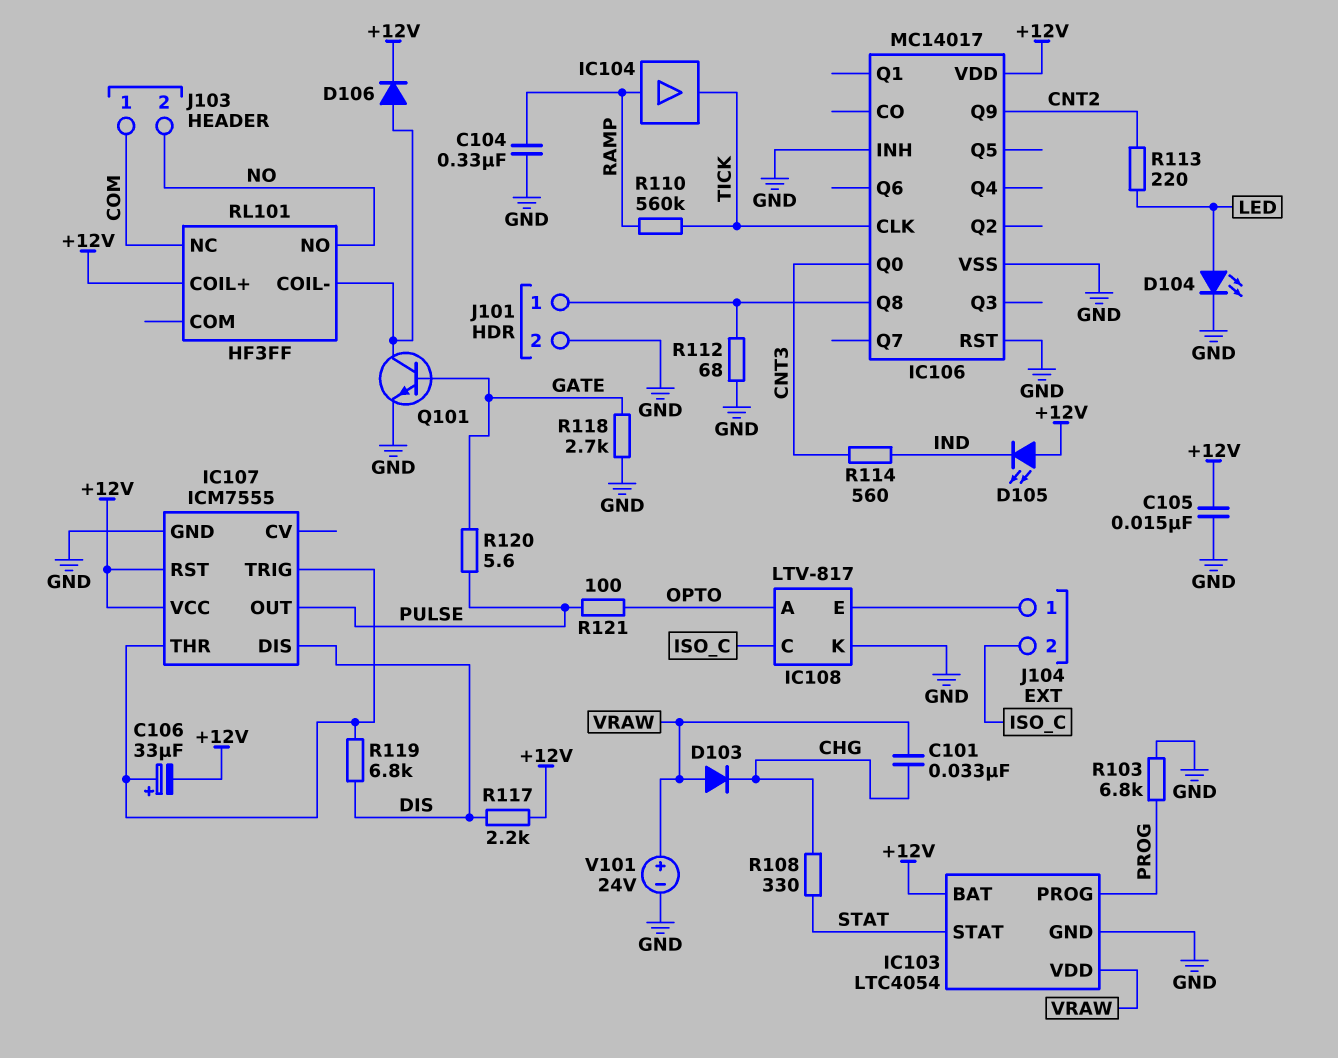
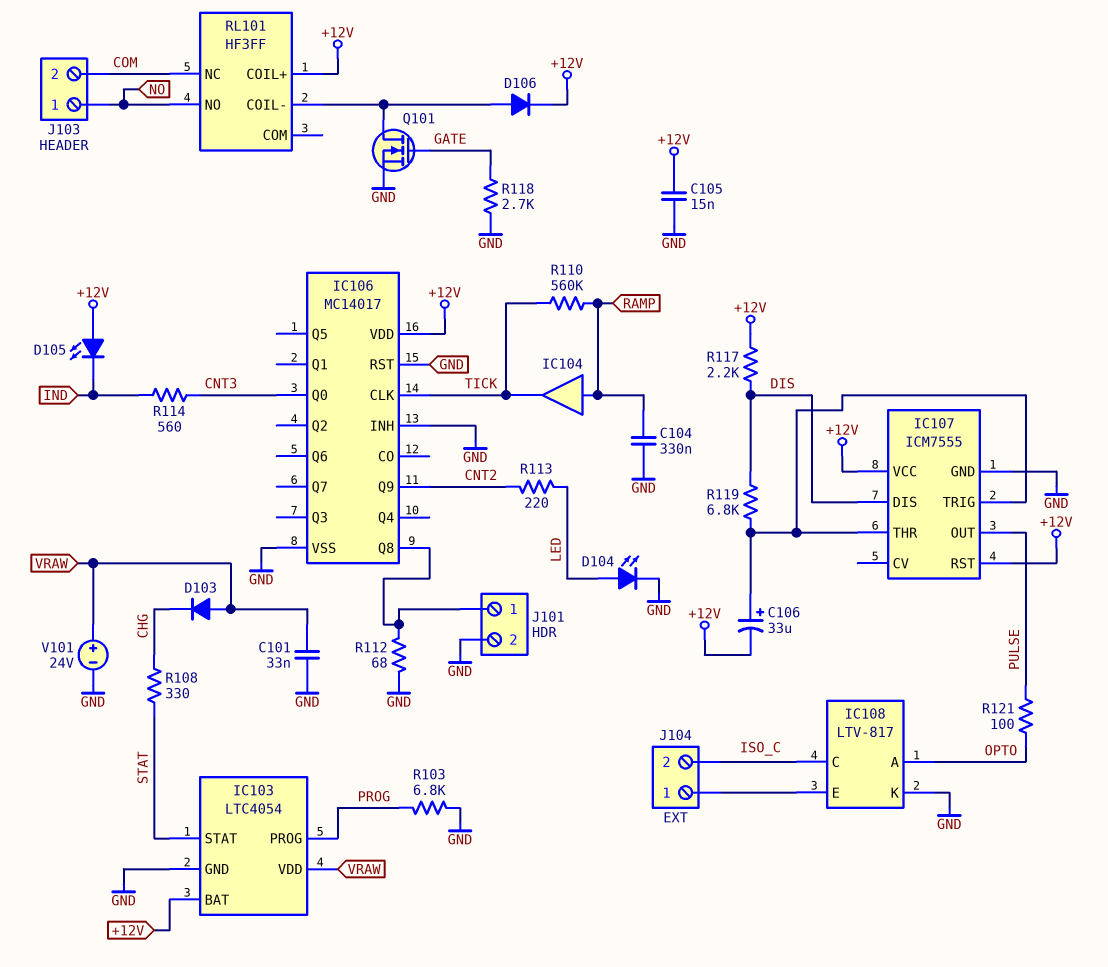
C101: 33nF (CHG, VRAW) -> 33nF (GND, VRAW)
J103 pin 1: COM -> NO
J103 pin 2: NO -> COM
Q101: NPN (B GATE, C RL101/COIL-, E GND) -> NMOS (G GATE, D RL101/COIL-, S GND)
R120: 5.6 (GATE, PULSE) -> none

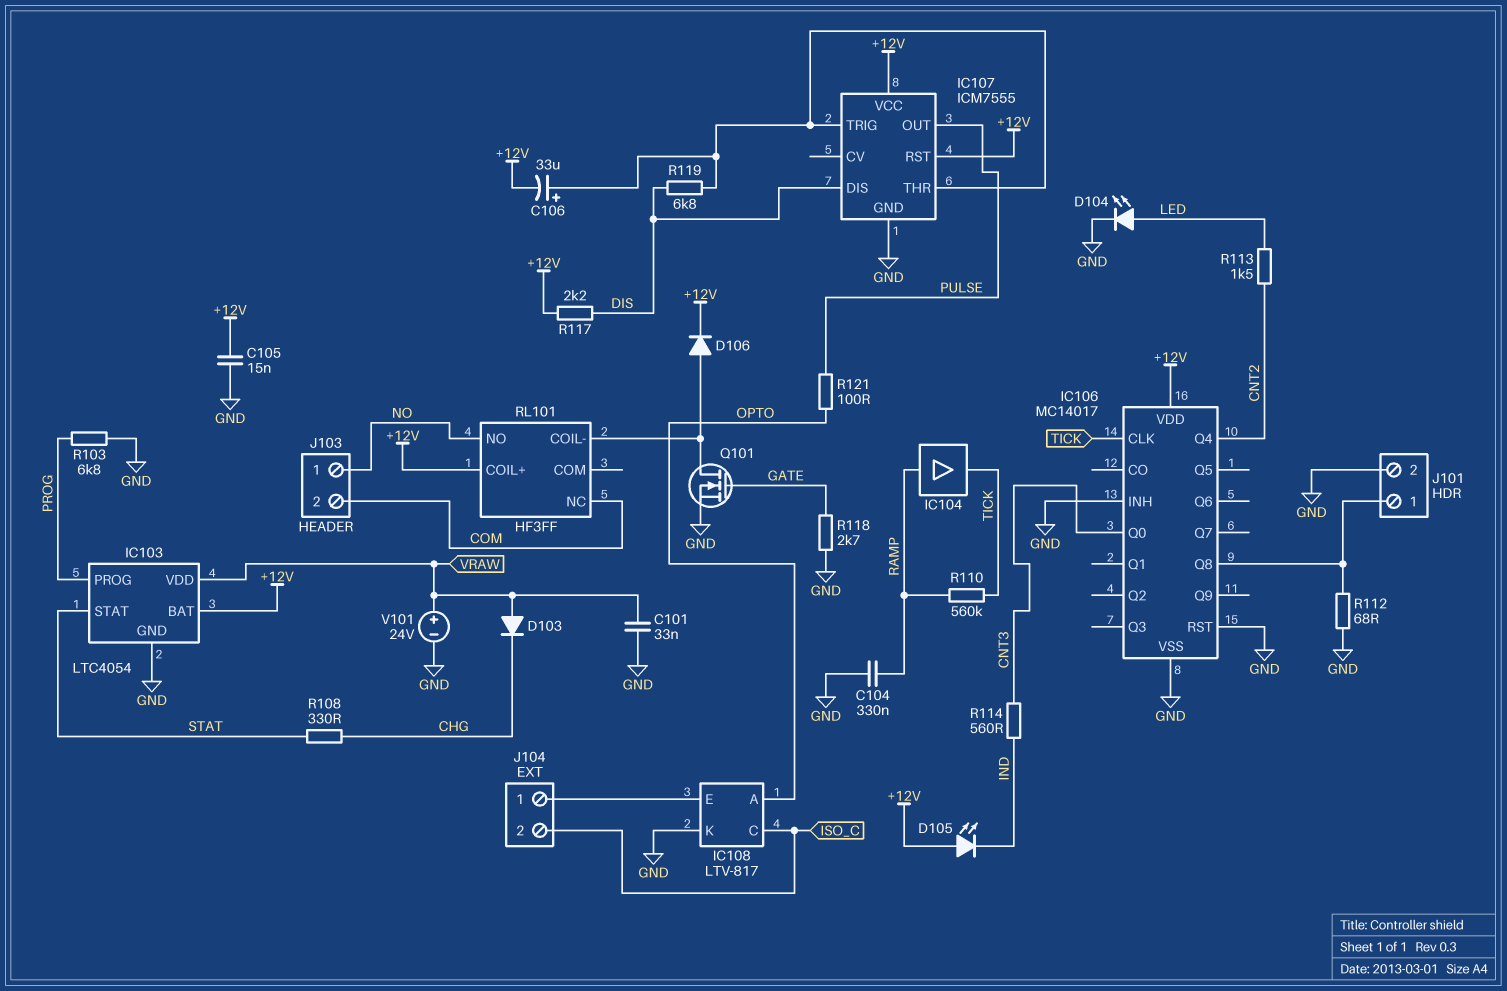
IC106 pin Q4: none -> CNT2
IC106 pin Q9: CNT2 -> none
R113: 220 (CNT2, LED) -> 1.5k (CNT2, LED)

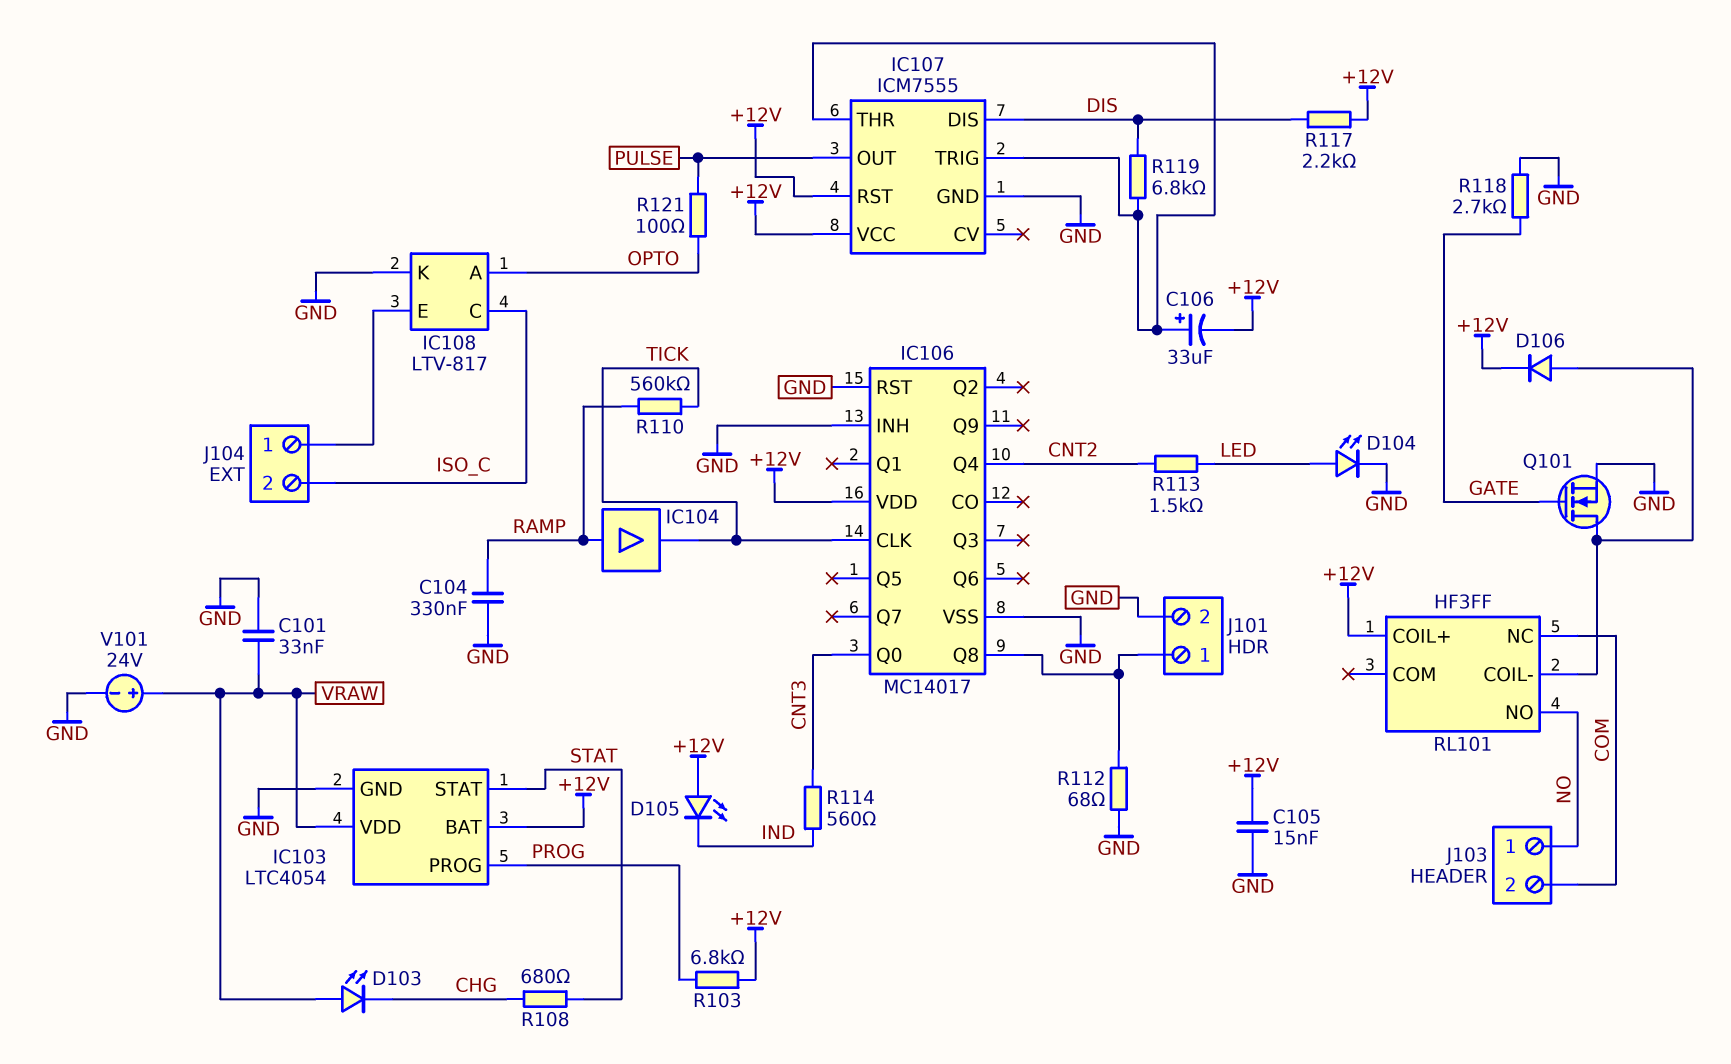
D103: diode (A VRAW, K CHG) -> LED (A VRAW, K CHG)
R103: 6.8k (GND, PROG) -> 6.8k (+12V, PROG)
R108: 330 (CHG, STAT) -> 680 (CHG, STAT)

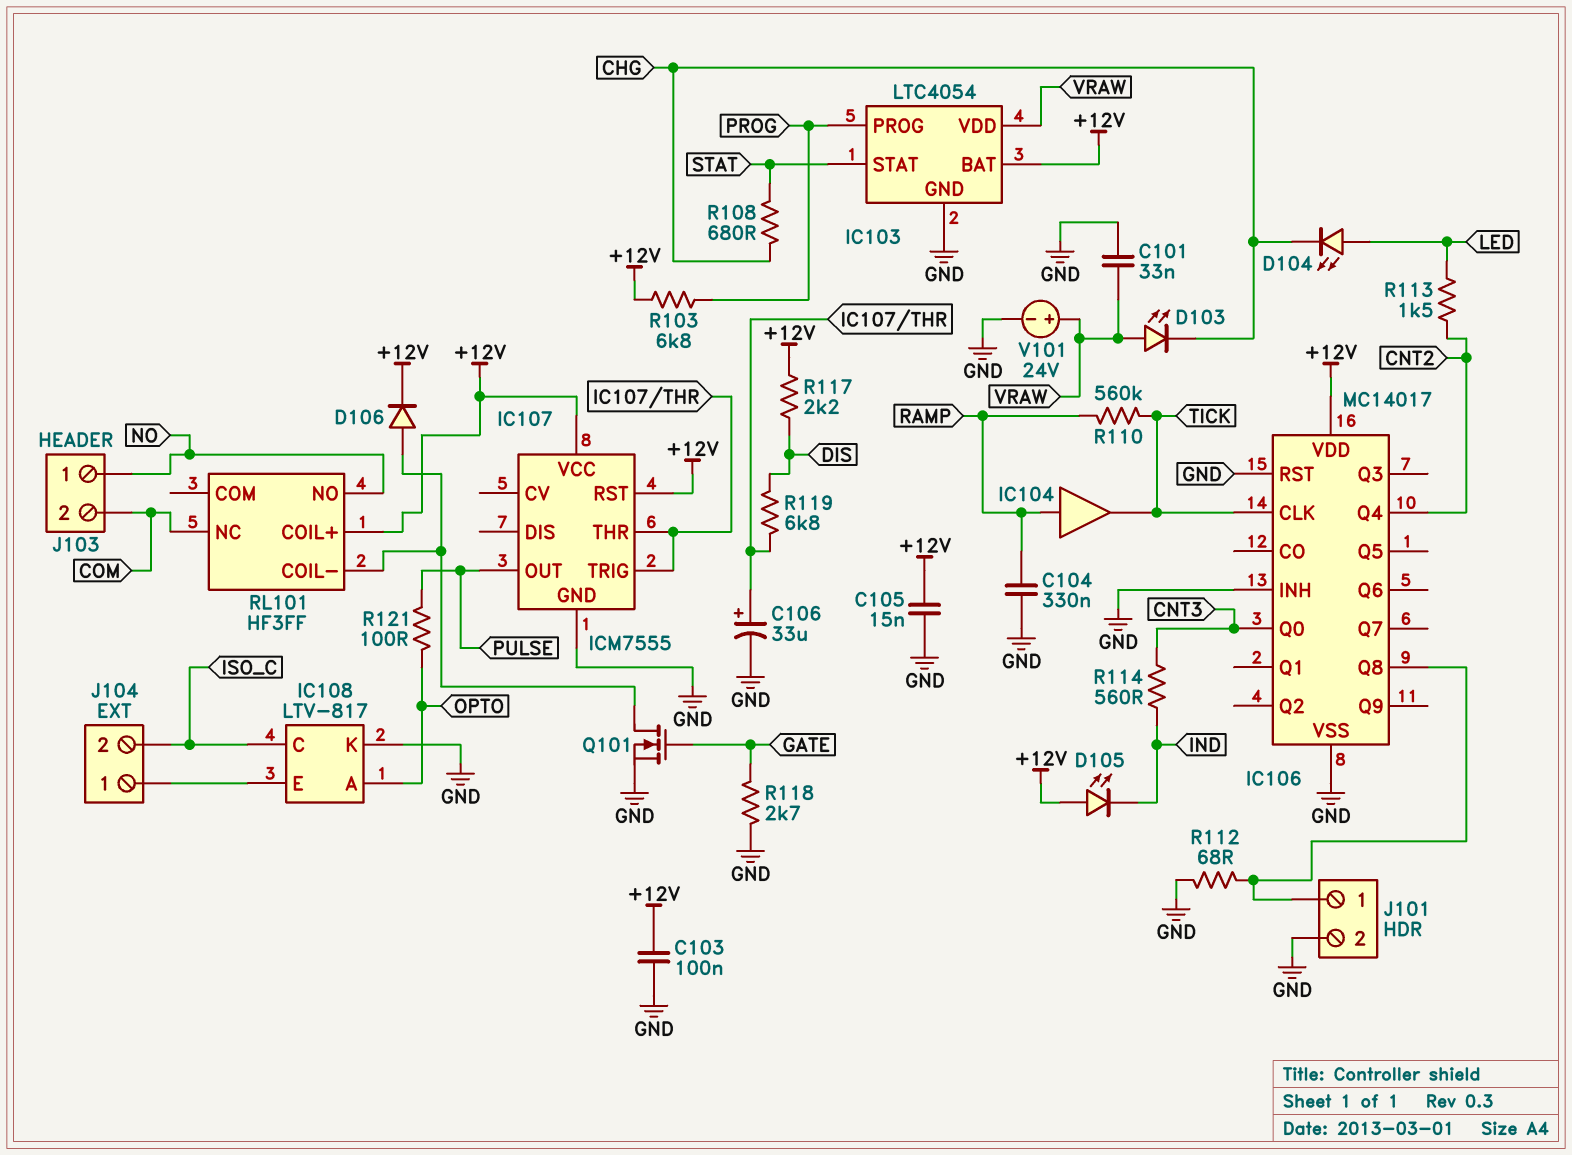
C103: none -> 100nF (+12V, GND)
C106: 33uF (plus IC107/THR, minus +12V) -> 33uF (plus IC107/THR, minus GND)
D104: LED (A LED, K GND) -> LED (A LED, K CHG)
IC107 pin DIS: DIS -> none

